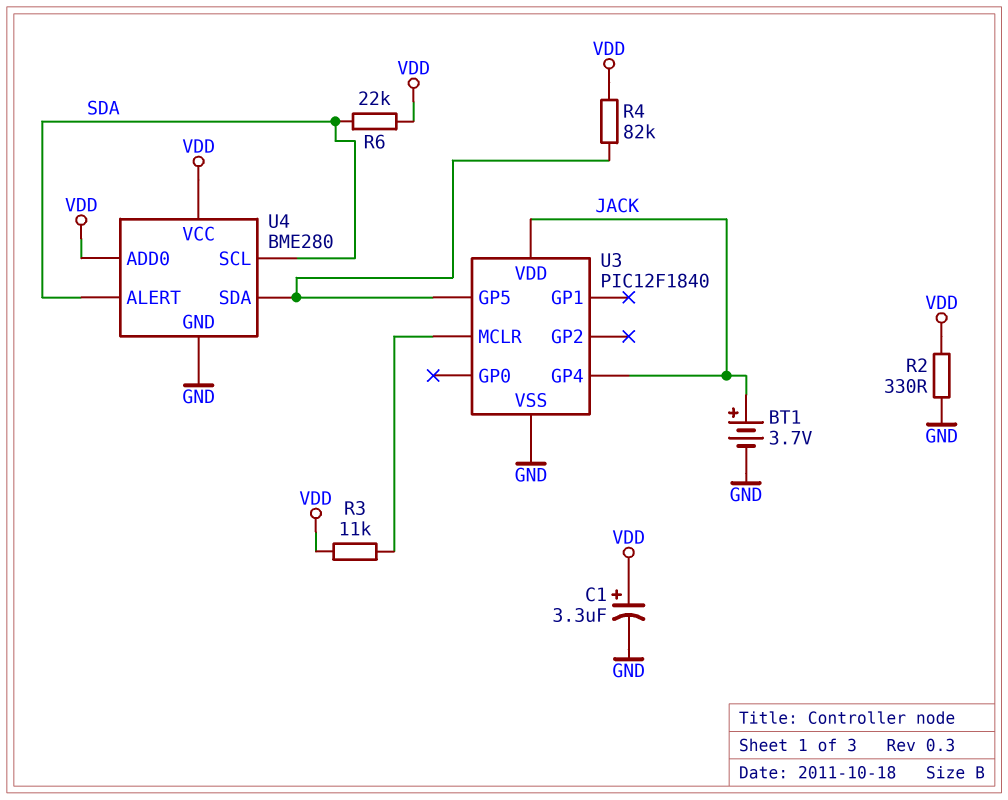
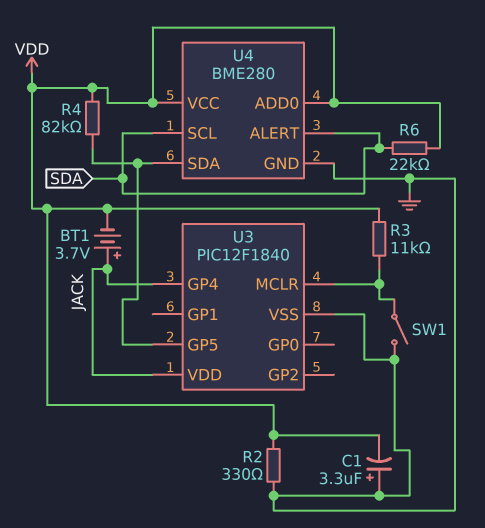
BT1: 3.7V (plus JACK, minus GND) -> 3.7V (plus JACK, minus VDD)
C1: 3.3uF (plus VDD, minus GND) -> 3.3uF (plus GND, minus VDD)
SW1: none -> switch (GND, U3/MCLR)

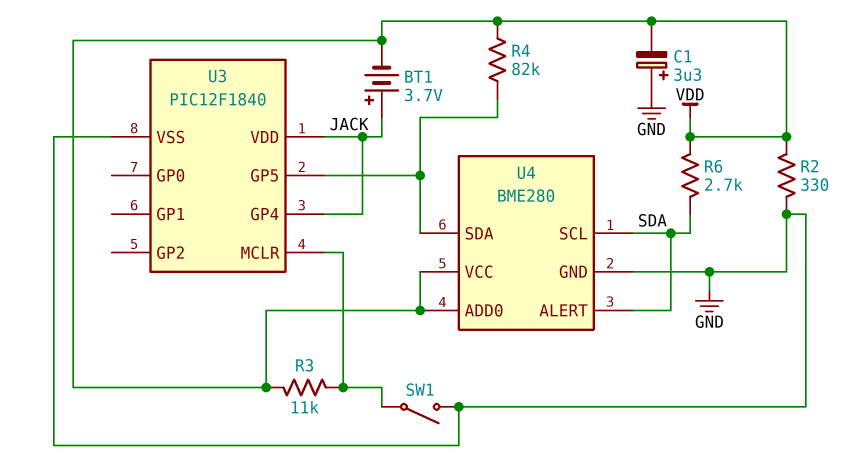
R6: 22k (SDA, VDD) -> 2.7k (SDA, VDD)

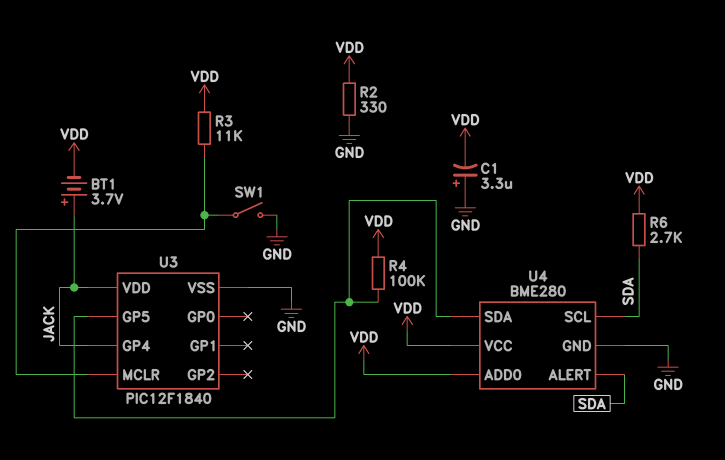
R4: 82k (U3/GP5, VDD) -> 100k (U3/GP5, VDD)

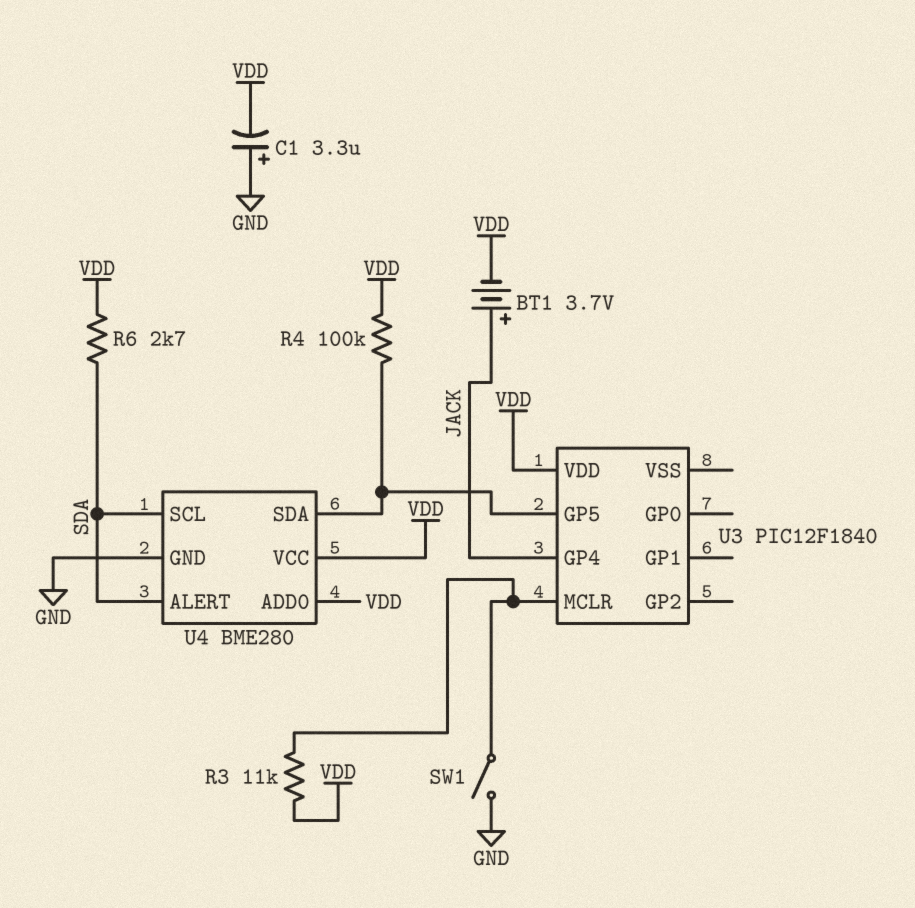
R2: 330 (GND, VDD) -> none
U3 pin VDD: JACK -> VDD
U3 pin VSS: GND -> none

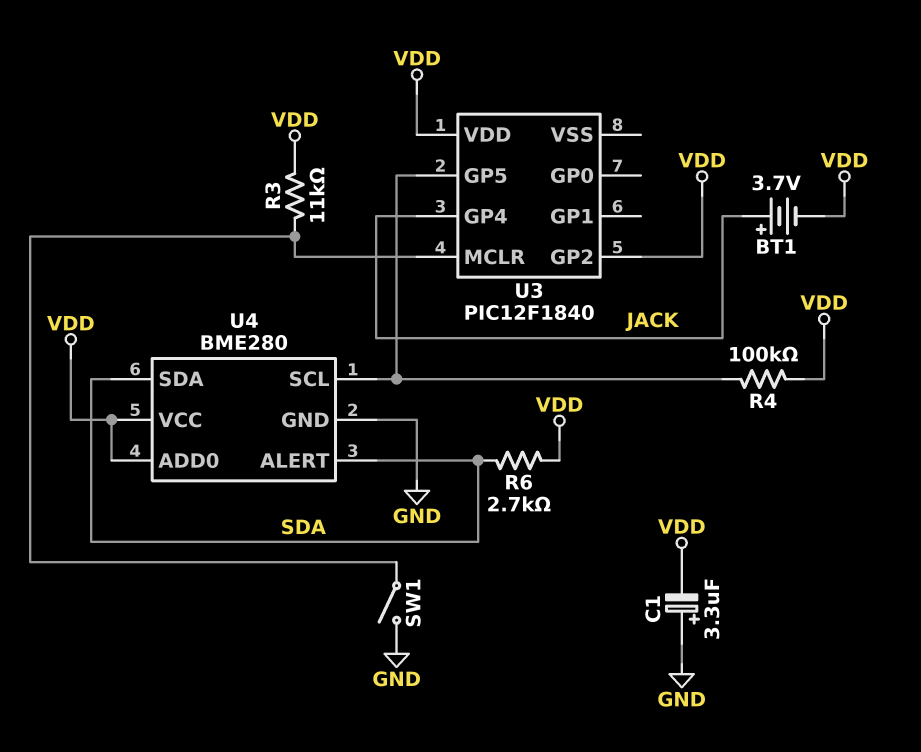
U3 pin GP2: none -> VDD
U4 pin SCL: SDA -> U3/GP5
U4 pin SDA: U3/GP5 -> SDA

